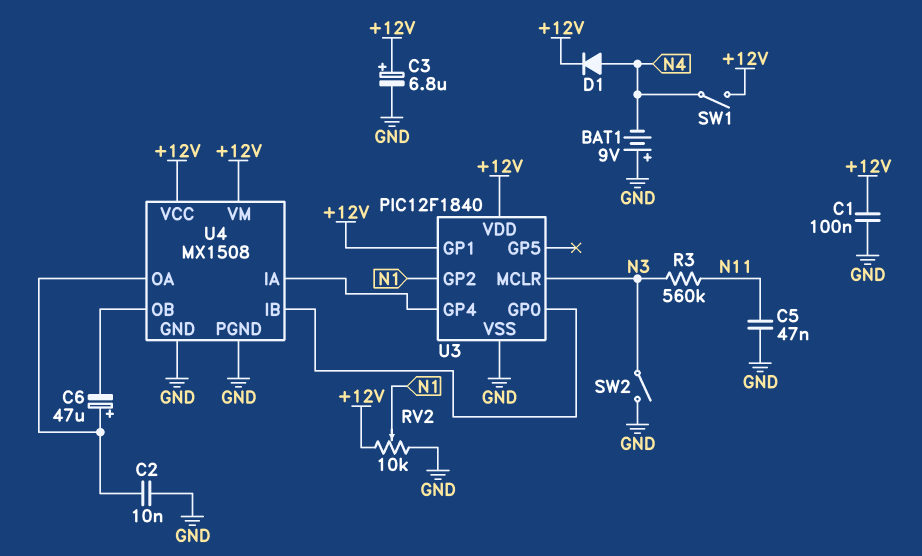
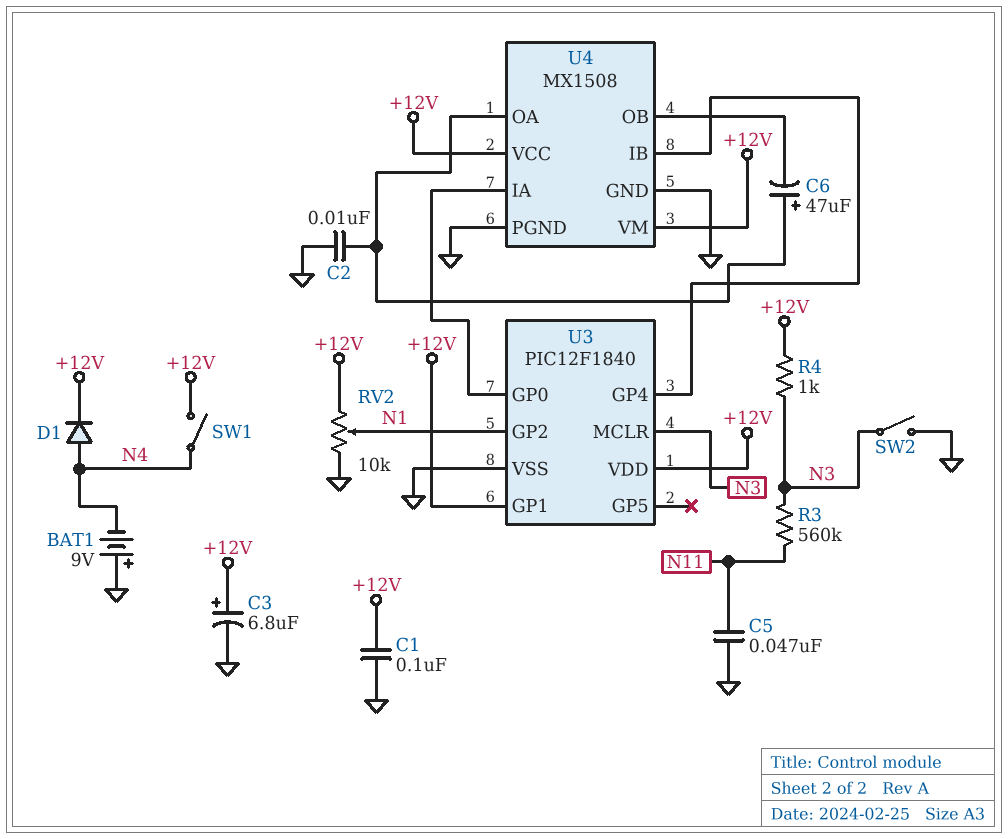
R4: none -> 1k (+12V, N3)
U4 pin IA: U3/GP4 -> U3/GP0
U4 pin IB: U3/GP0 -> U3/GP4

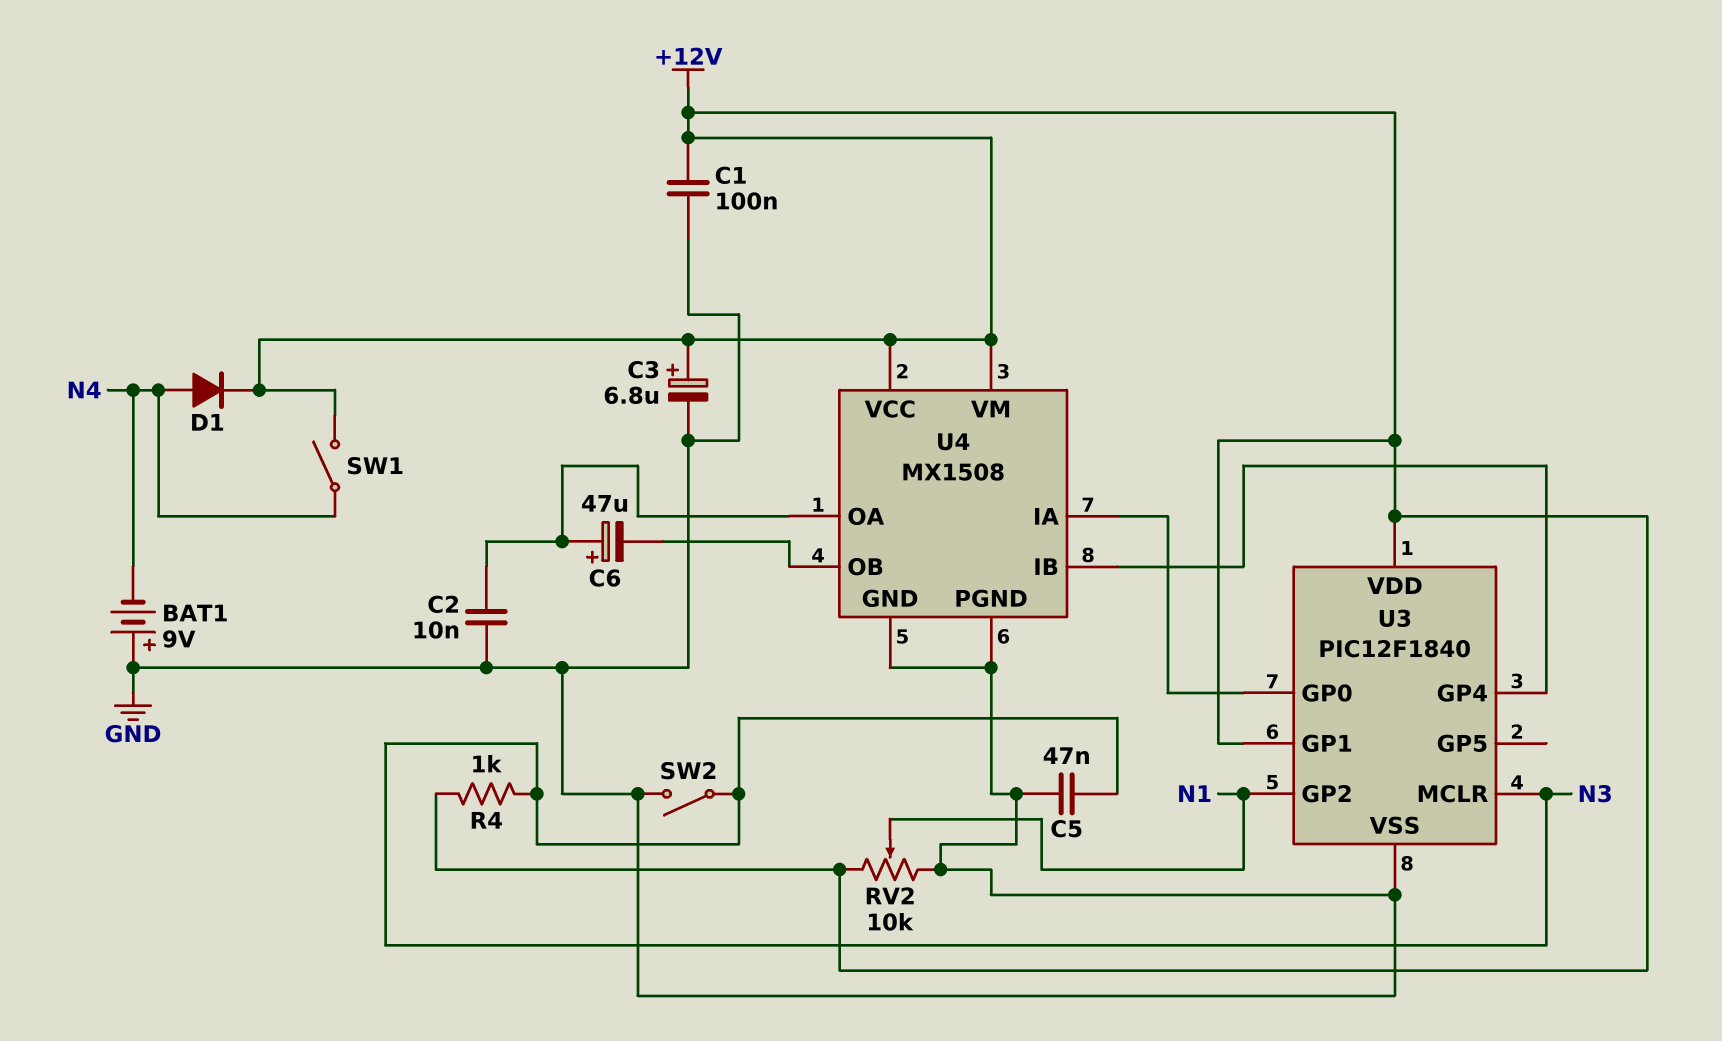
C5: 47nF (GND, N11) -> 47nF (GND, N3)
R3: 560k (N3, N11) -> none

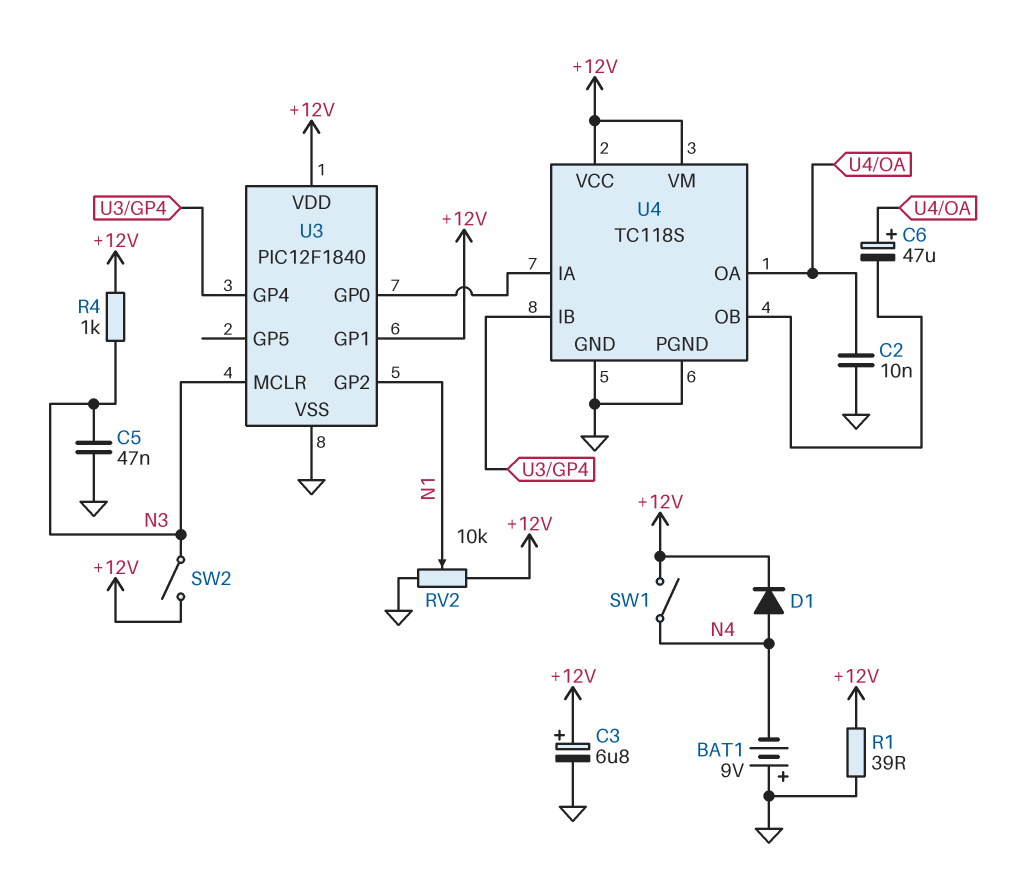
C1: 100nF (+12V, GND) -> none
R1: none -> 39 (+12V, GND)
SW2: switch (GND, N3) -> switch (+12V, N3)
U4: MX1508 -> TC118S

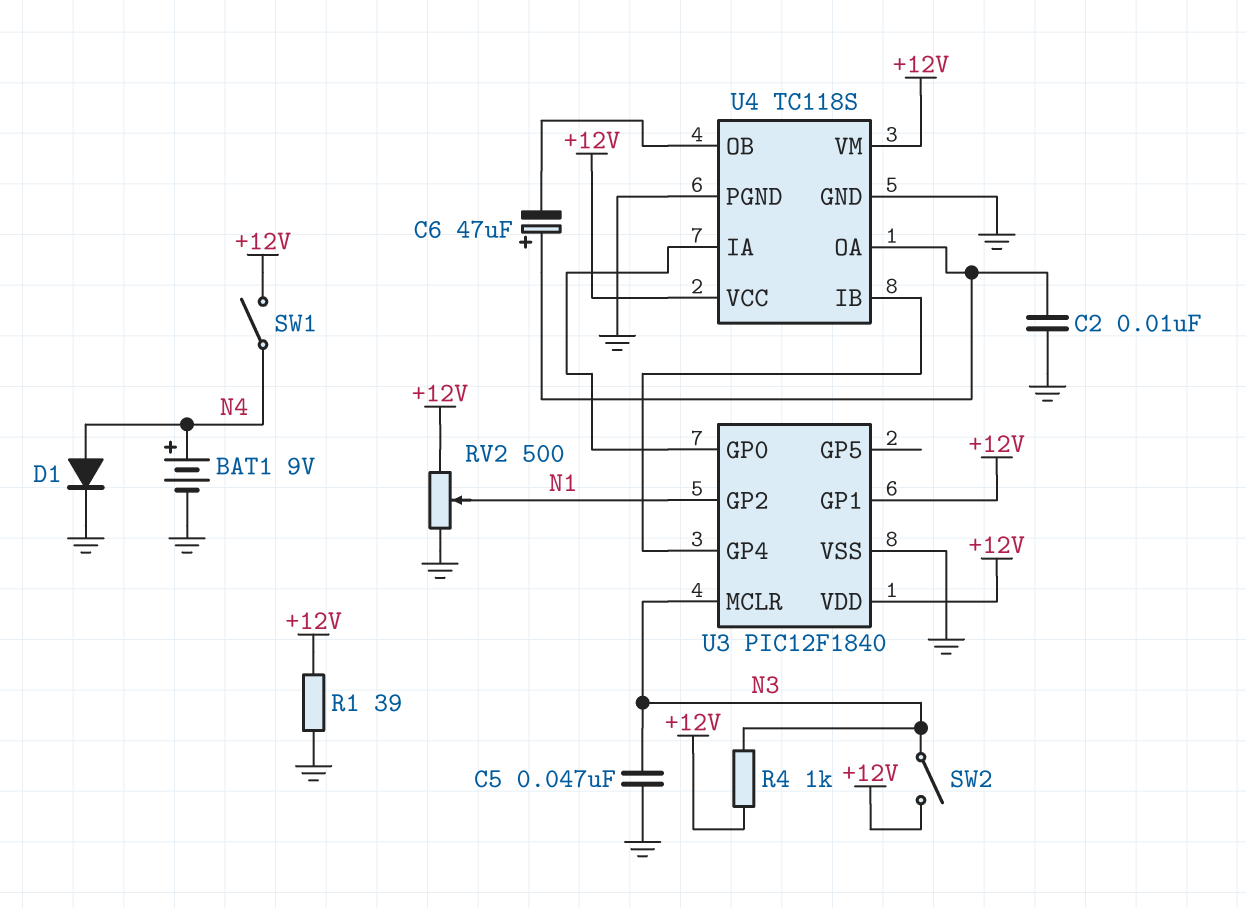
BAT1: 9V (plus GND, minus N4) -> 9V (plus N4, minus GND)
C3: 6.8uF (plus +12V, minus GND) -> none
D1: diode (A N4, K +12V) -> diode (A N4, K GND)
RV2: 10k (+12V, GND, wiper N1) -> 500 (+12V, GND, wiper N1)

